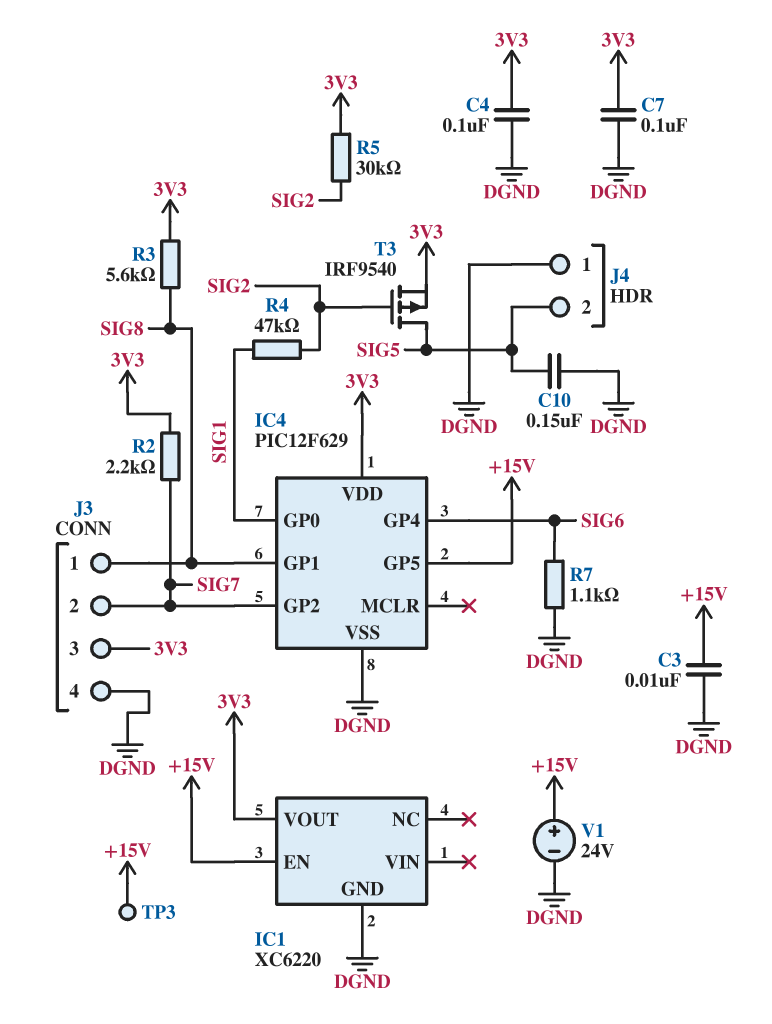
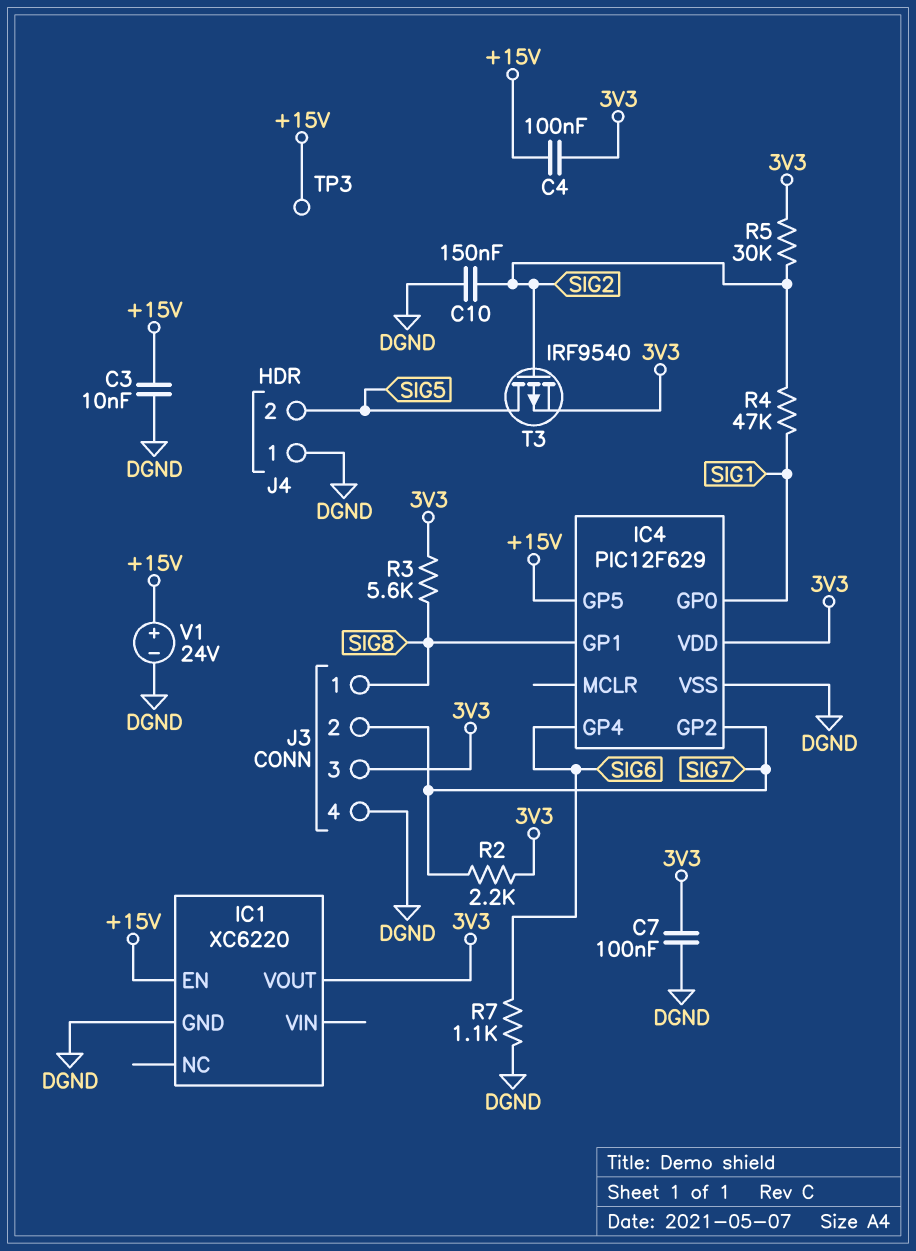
C4: 100nF (3V3, DGND) -> 100nF (+15V, 3V3)
C10: 150nF (DGND, SIG5) -> 150nF (DGND, SIG2)

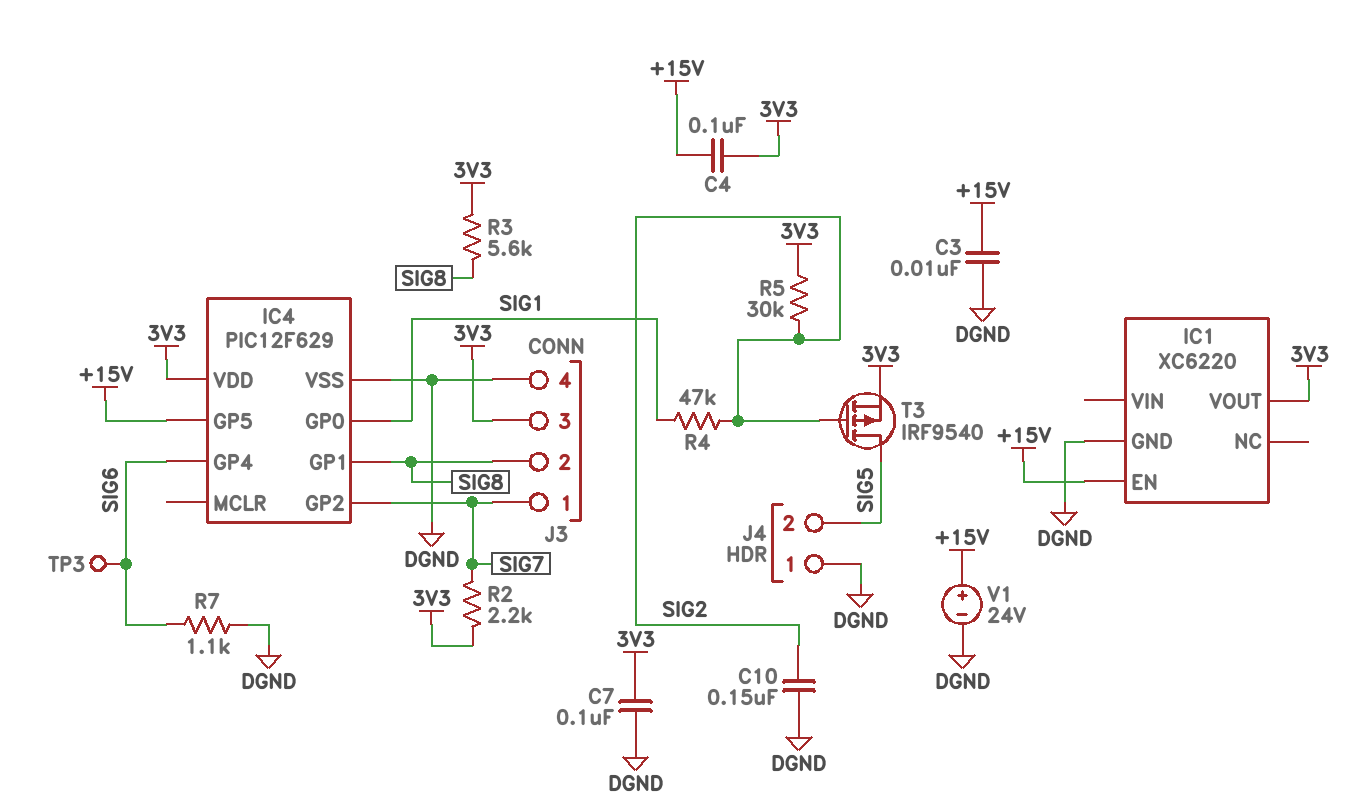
J3 pin 1: SIG8 -> SIG7
J3 pin 2: SIG7 -> SIG8
TP3: test point (+15V) -> test point (SIG6)

